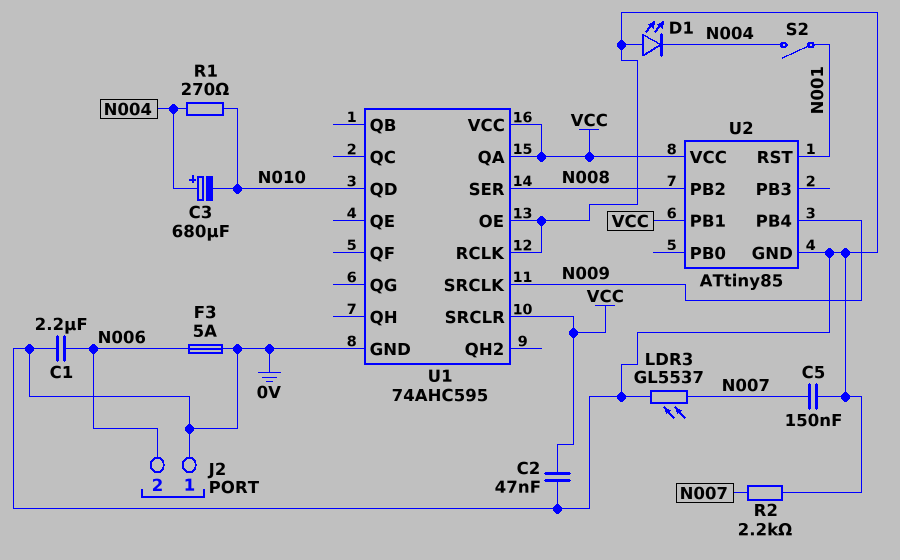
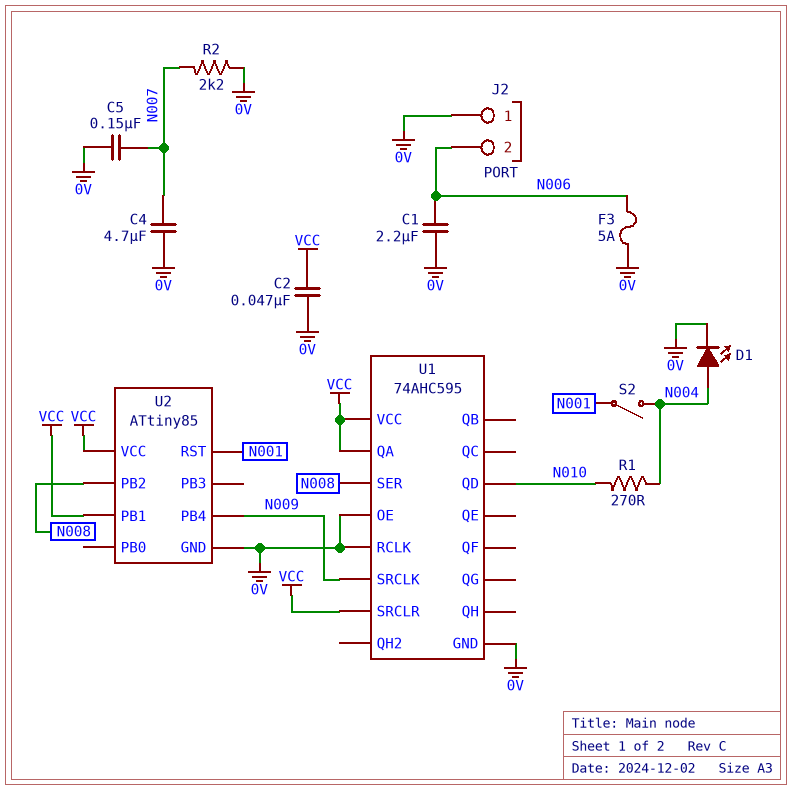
C3: 680uF (plus N004, minus N010) -> none
C4: none -> 4.7uF (0V, N007)
D1: LED (A 0V, K N004) -> LED (A N004, K 0V)
LDR3: GL5537 (0V, N007) -> none

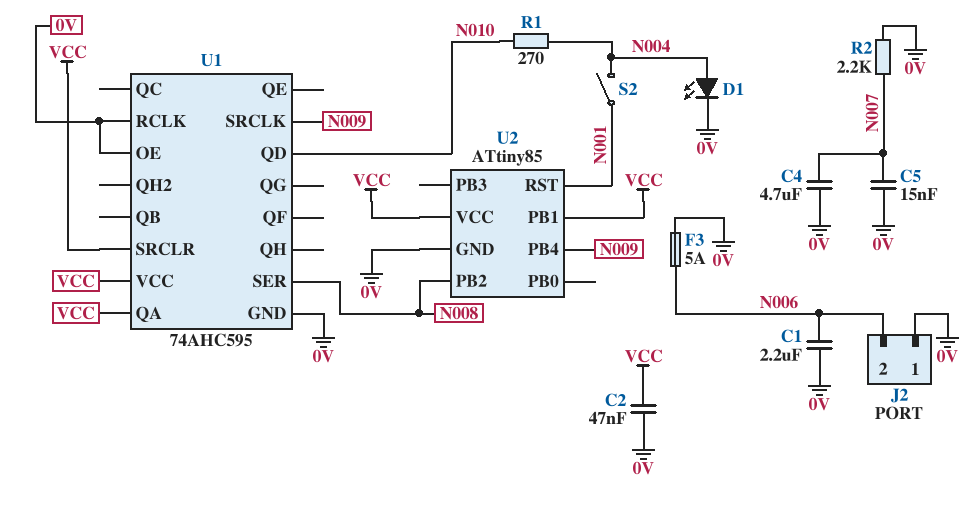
C5: 150nF (0V, N007) -> 15nF (0V, N007)

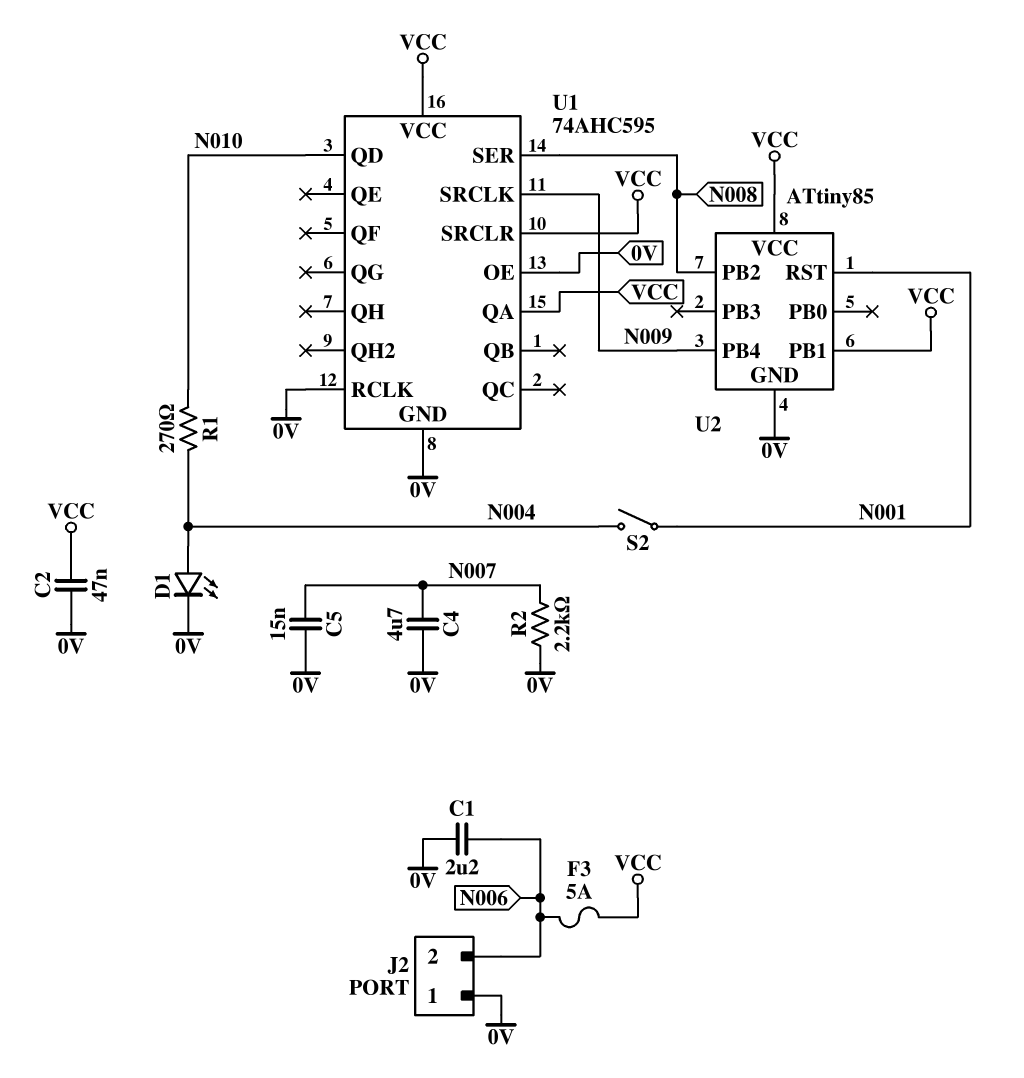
F3: 5A (0V, N006) -> 5A (N006, VCC)

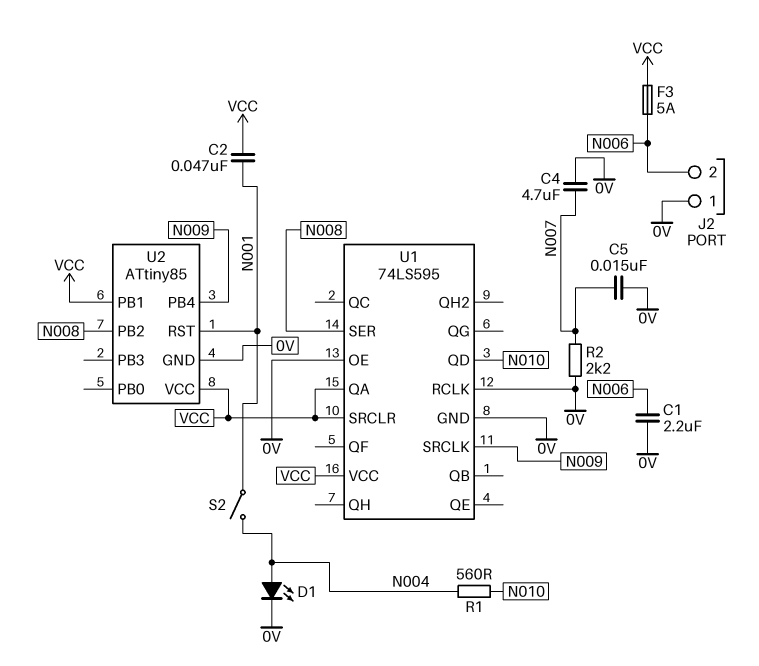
C2: 47nF (0V, VCC) -> 47nF (N001, VCC)
R1: 270 (N004, N010) -> 560 (N004, N010)
U1: 74AHC595 -> 74LS595

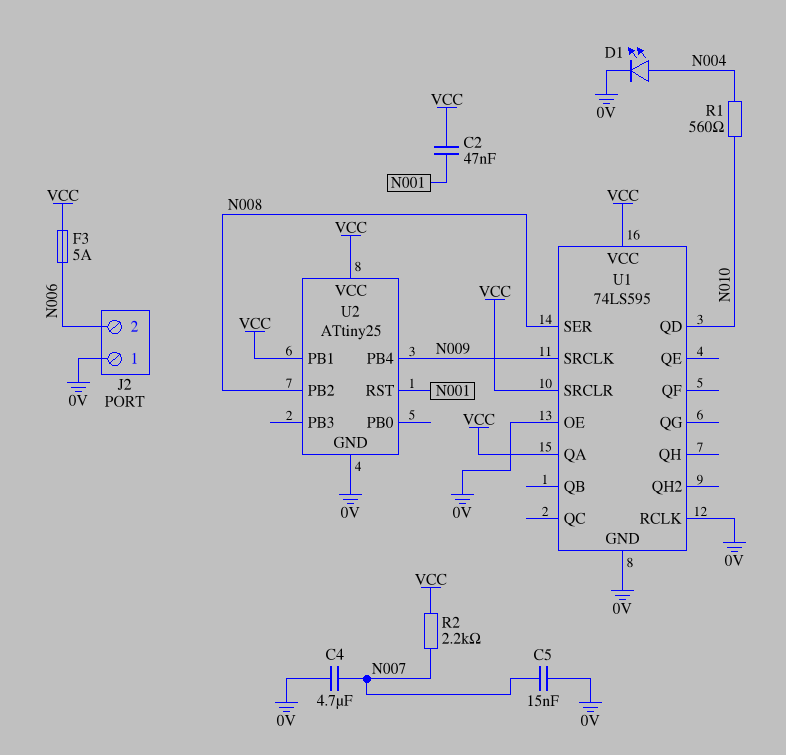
C1: 2.2uF (0V, N006) -> none
R2: 2.2k (0V, N007) -> 2.2k (N007, VCC)
S2: switch (N001, N004) -> none
U2: ATtiny85 -> ATtiny25

